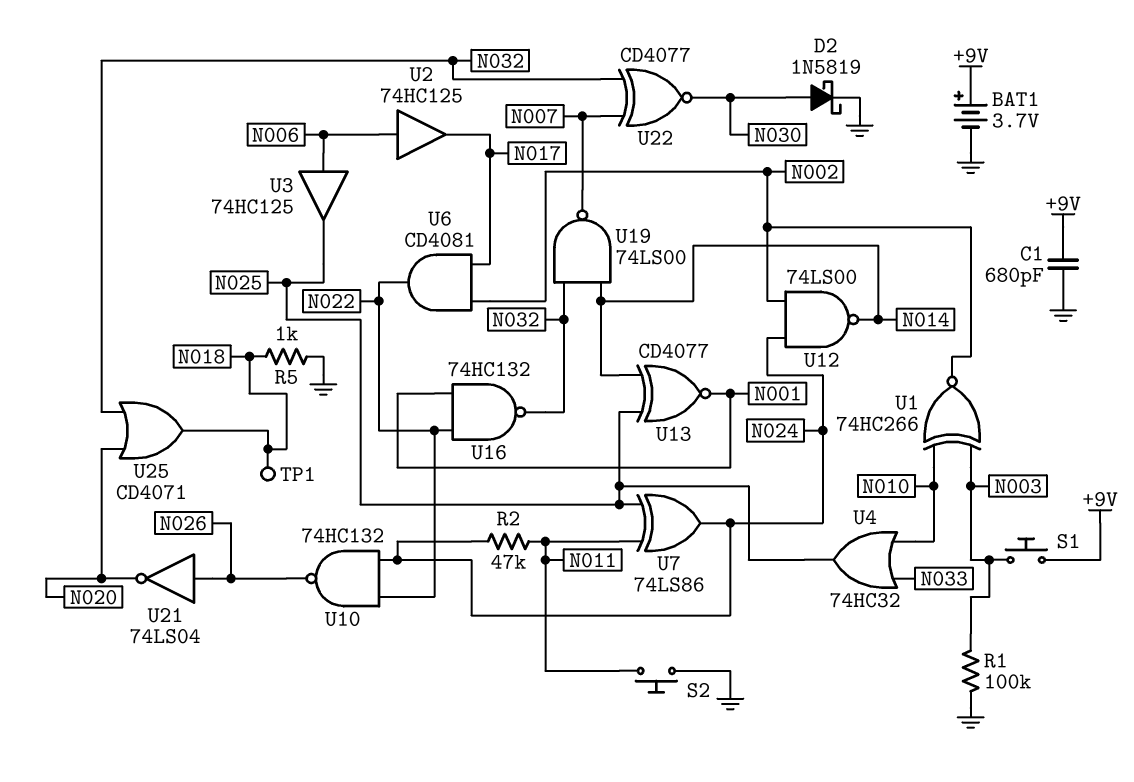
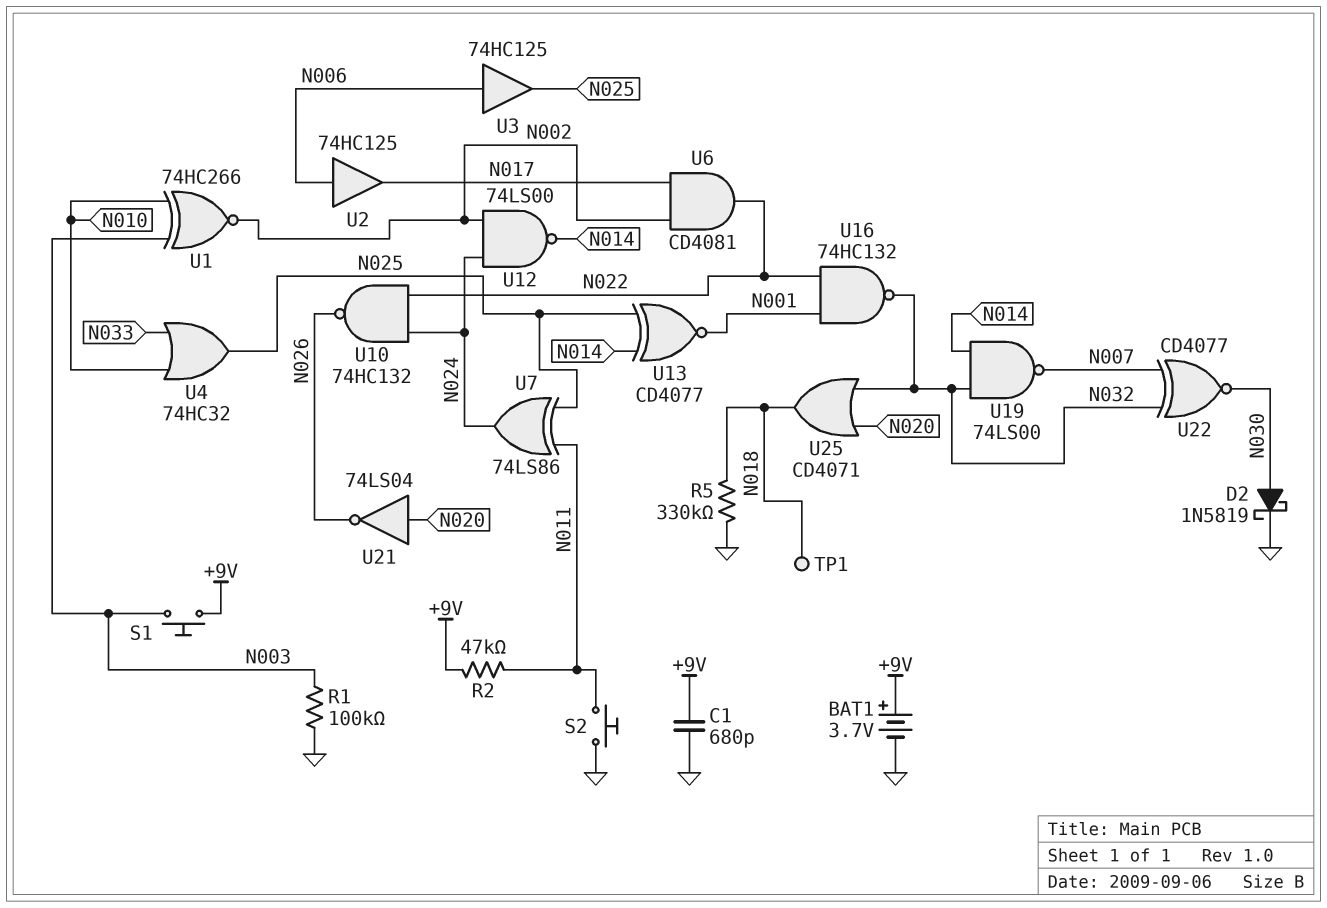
R2: 47k (N011, N024) -> 47k (+9V, N011)
R5: 1k (GND, N018) -> 330k (GND, N018)
U21: NOT 74LS04 (in N026, out N020) -> NOT 74LS04 (in N020, out N026)

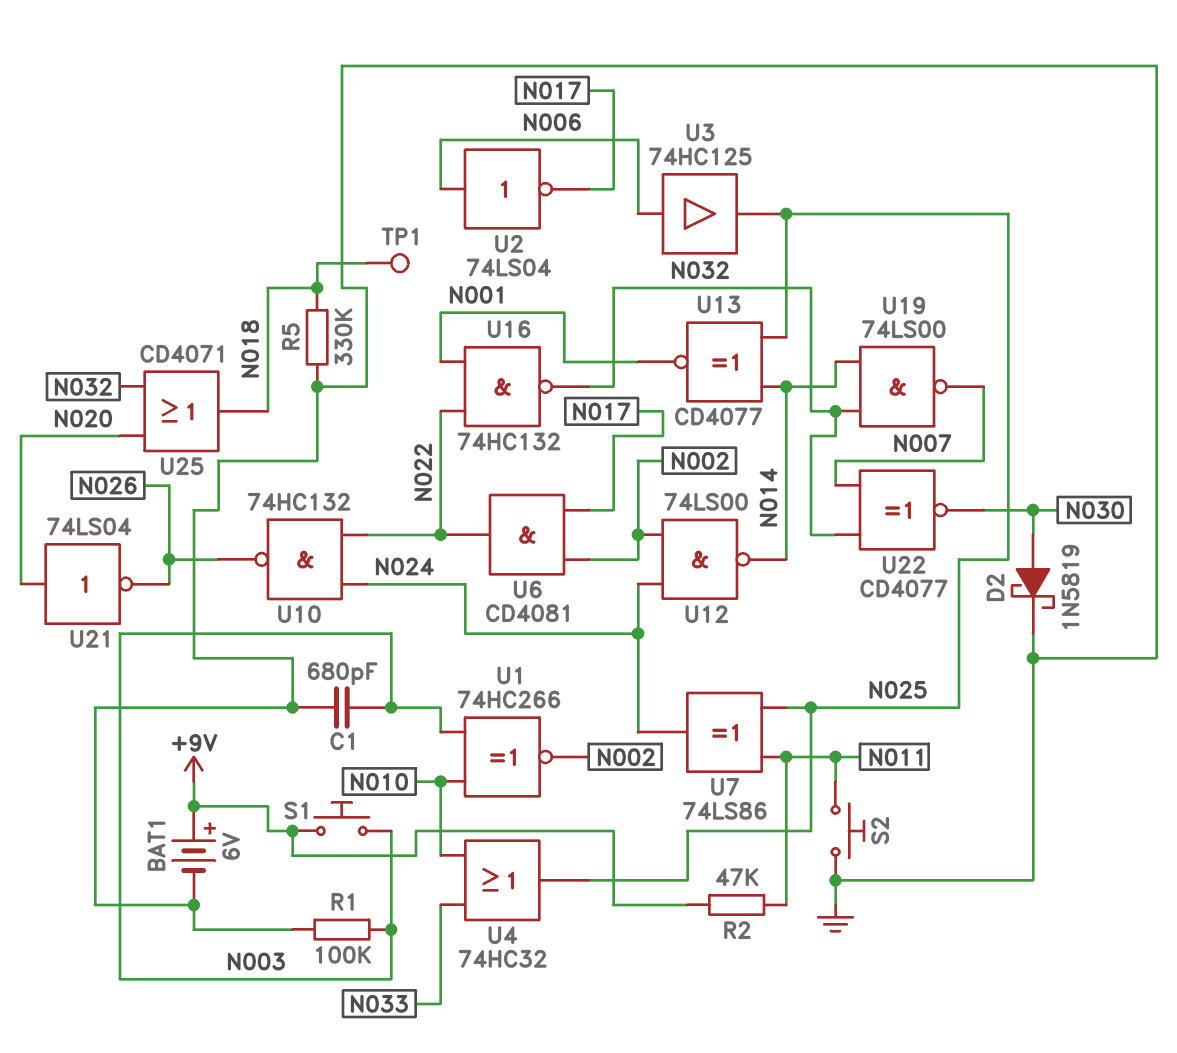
BAT1: 3.7V (plus +9V, minus GND) -> 6V (plus +9V, minus GND)
C1: 680pF (+9V, GND) -> 680pF (GND, N003)
U2: buffer 74HC125 (in N006, out N017) -> NOT 74LS04 (in N006, out N017)

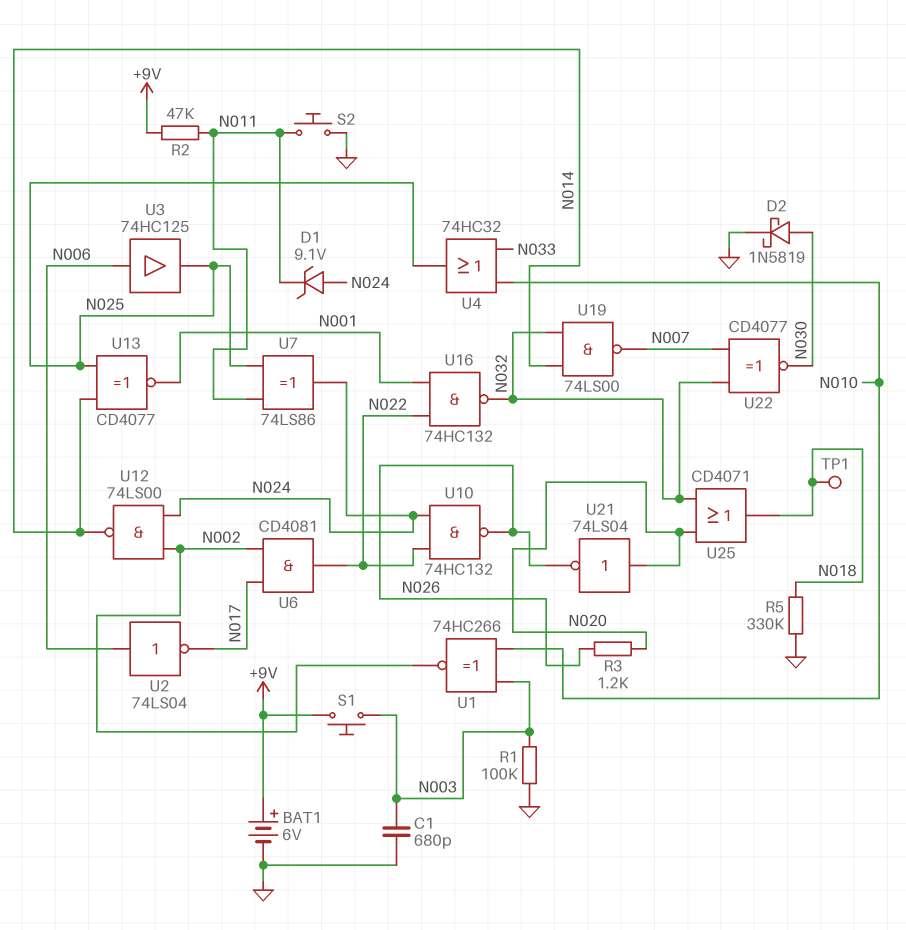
D1: none -> zener 9.1V (A N024, K N011)
R3: none -> 1.2k (N020, N026)

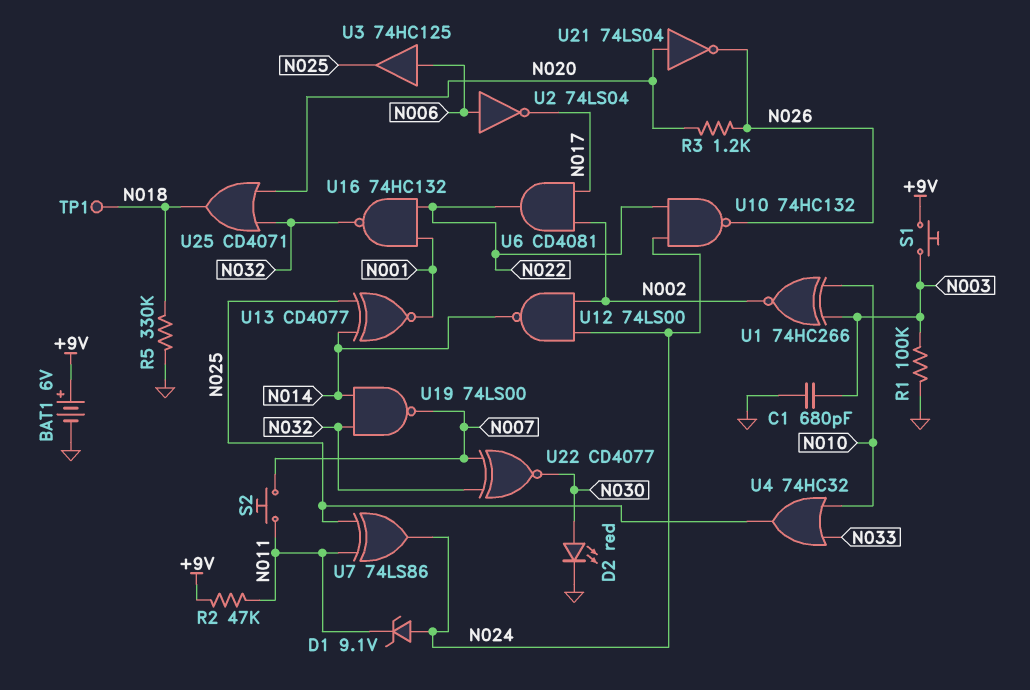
D2: schottky 1N5819 (A N030, K GND) -> LED red (A N030, K GND)
S2: button (GND, N011) -> button (N007, N011)

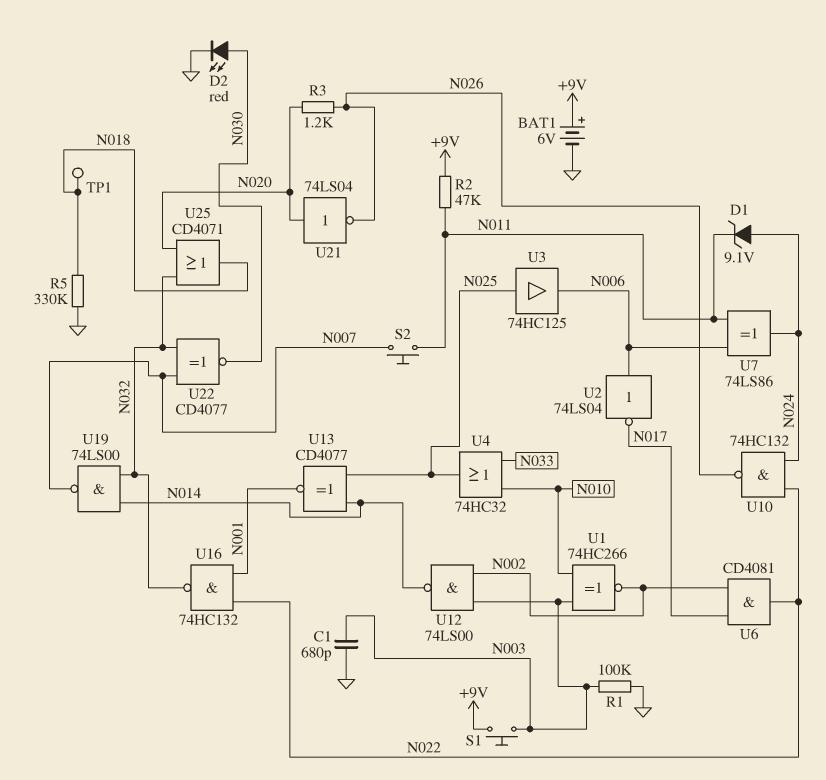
U3: buffer 74HC125 (in N006, out N025) -> buffer 74HC125 (in N025, out N006)
U7: XOR 74LS86 (in N011, in N025, out N024) -> XOR 74LS86 (in N006, in N011, out N024)
U12: NAND 74LS00 (in N002, in N024, out N014) -> NAND 74LS00 (in N002, in N003, out N014)

